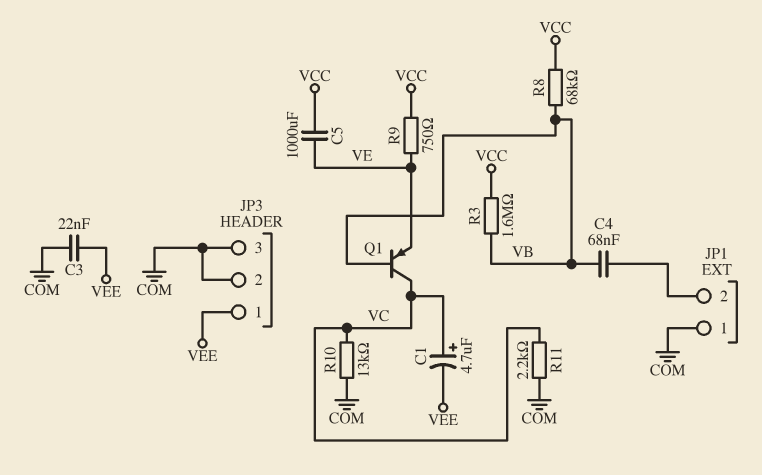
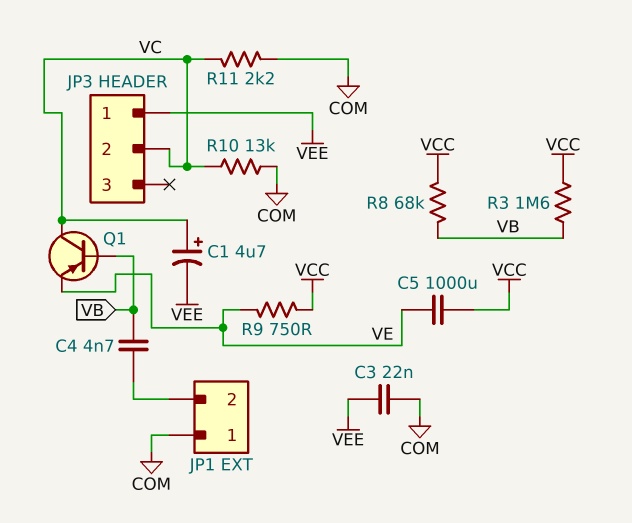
C4: 68nF (JP1/2, VB) -> 4.7nF (JP1/2, VB)
JP3 pin 2: COM -> VC
JP3 pin 3: COM -> none

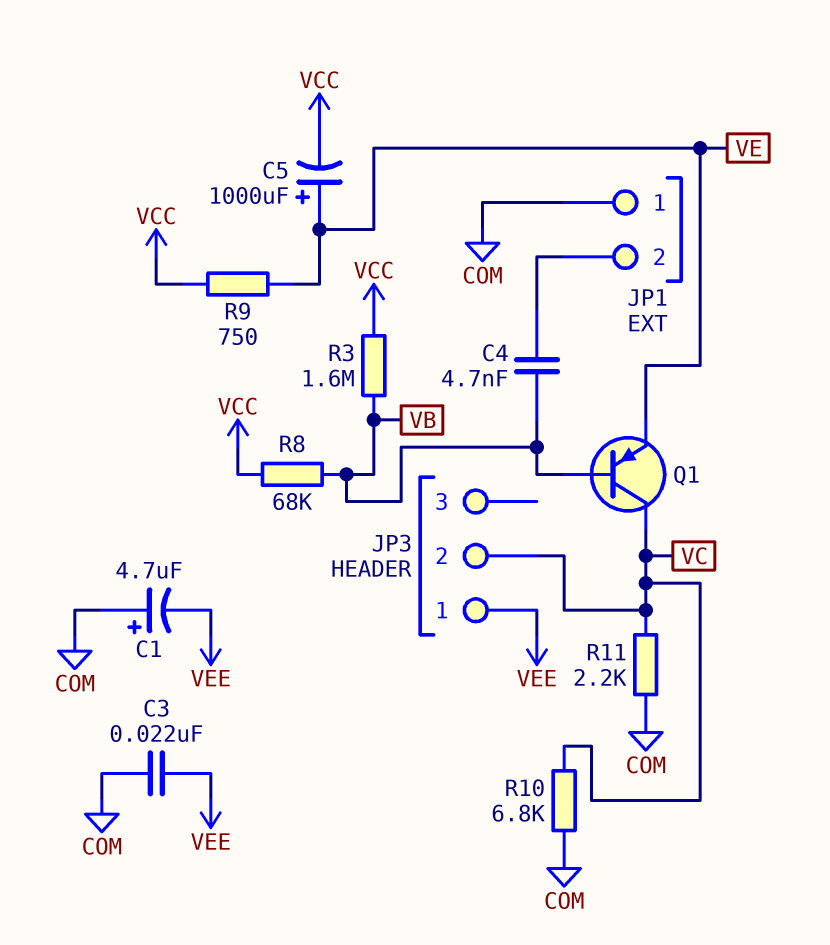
C1: 4.7uF (plus VC, minus VEE) -> 4.7uF (plus COM, minus VEE)
C5: 1000uF (VCC, VE) -> 1000uF (plus VE, minus VCC)
R10: 13k (COM, VC) -> 6.8k (COM, VC)

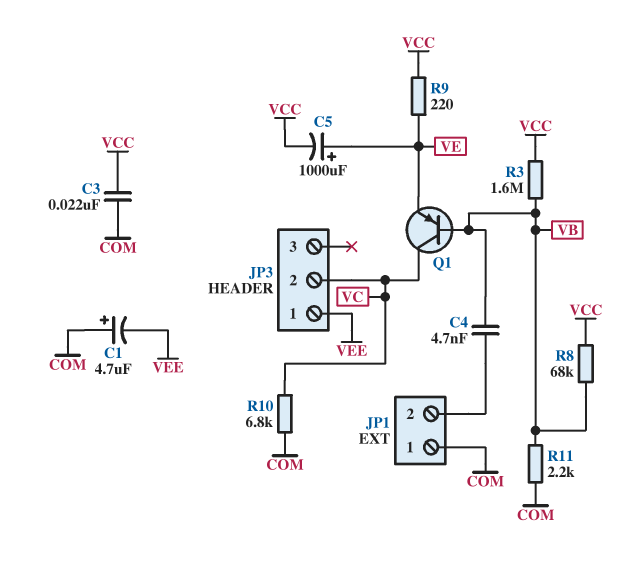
C3: 22nF (COM, VEE) -> 22nF (COM, VCC)
R9: 750 (VCC, VE) -> 220 (VCC, VE)
R11: 2.2k (COM, VC) -> 2.2k (COM, VB)

